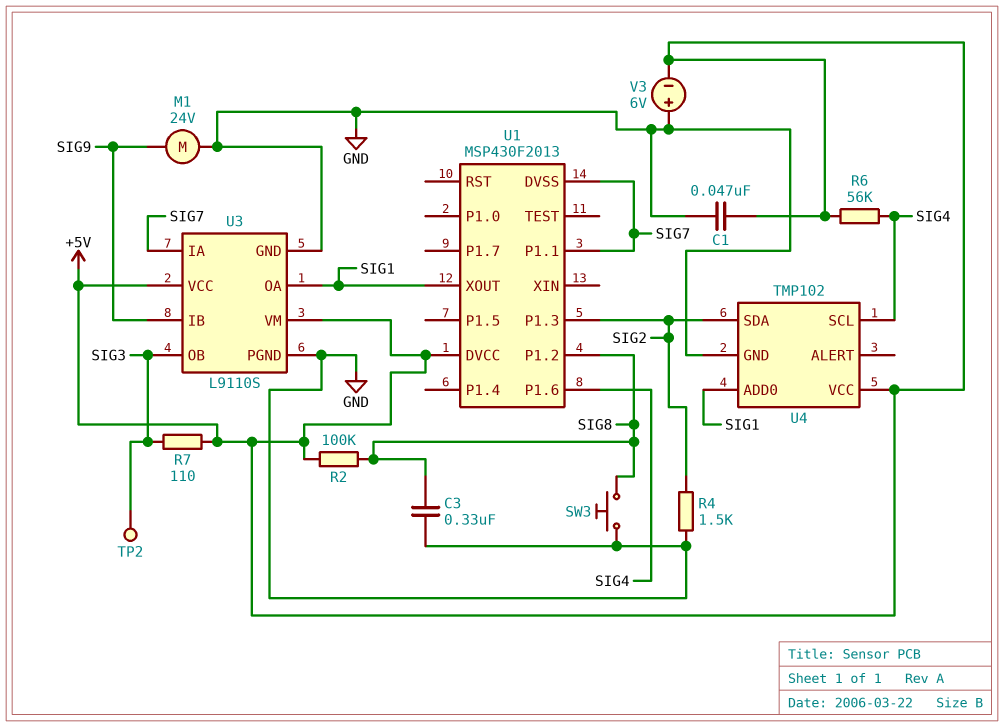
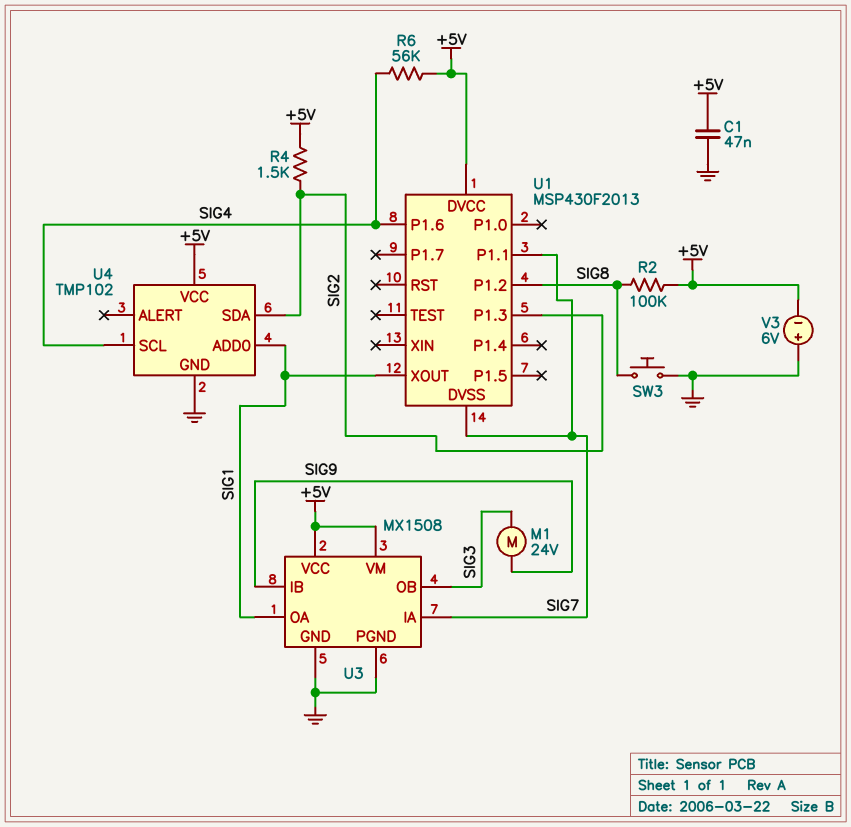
C3: 330nF (GND, SIG8) -> none
M1: motor 24V (GND, SIG9) -> motor 24V (SIG3, SIG9)
R4: 1.5k (GND, SIG2) -> 1.5k (+5V, SIG2)
R7: 110 (+5V, SIG3) -> none
TP2: test point (SIG3) -> none
U3: L9110S -> MX1508

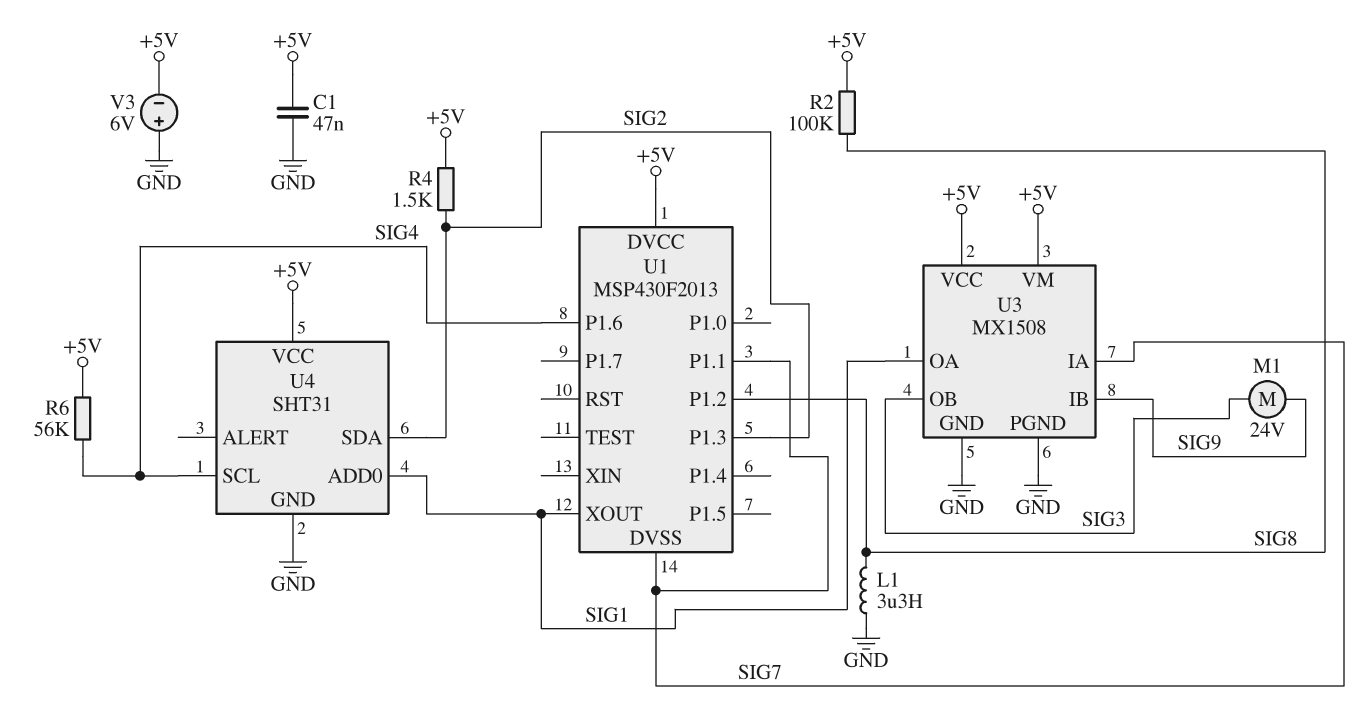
L1: none -> 3.3uH (GND, SIG8)
SW3: button (GND, SIG8) -> none
U4: TMP102 -> SHT31

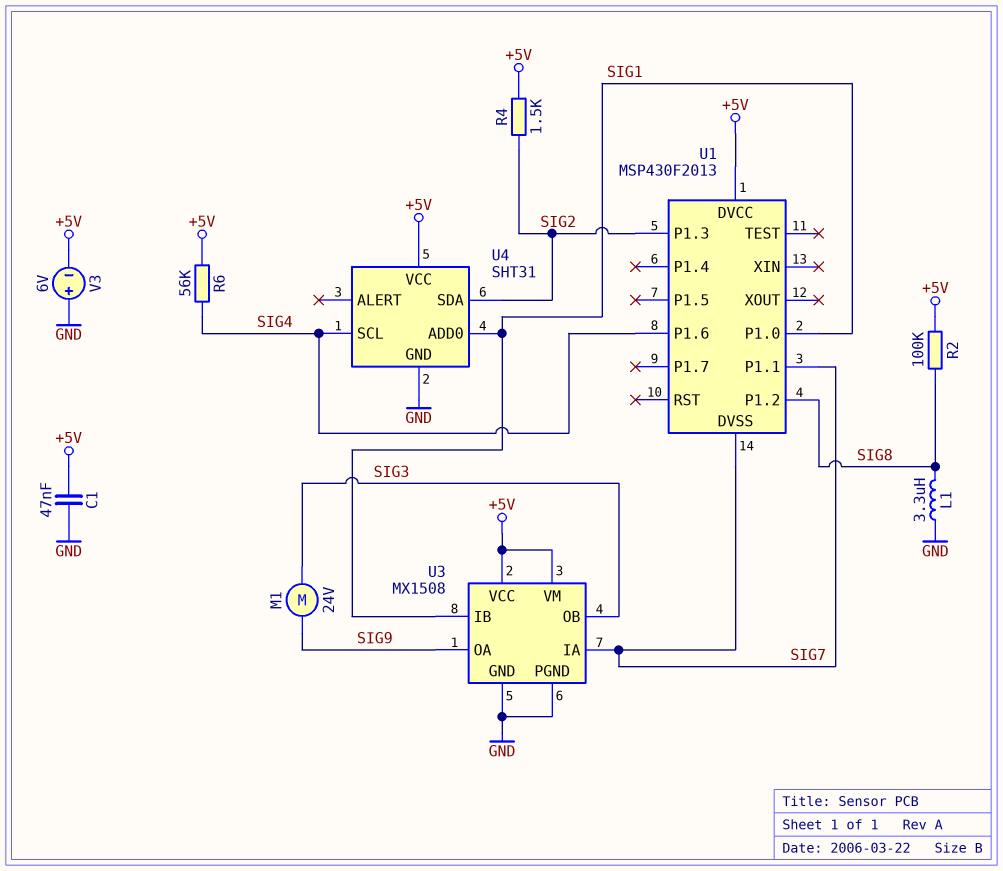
U1 pin P1.0: none -> SIG1
U1 pin XOUT: SIG1 -> none
U3 pin IB: SIG9 -> SIG1
U3 pin OA: SIG1 -> SIG9

